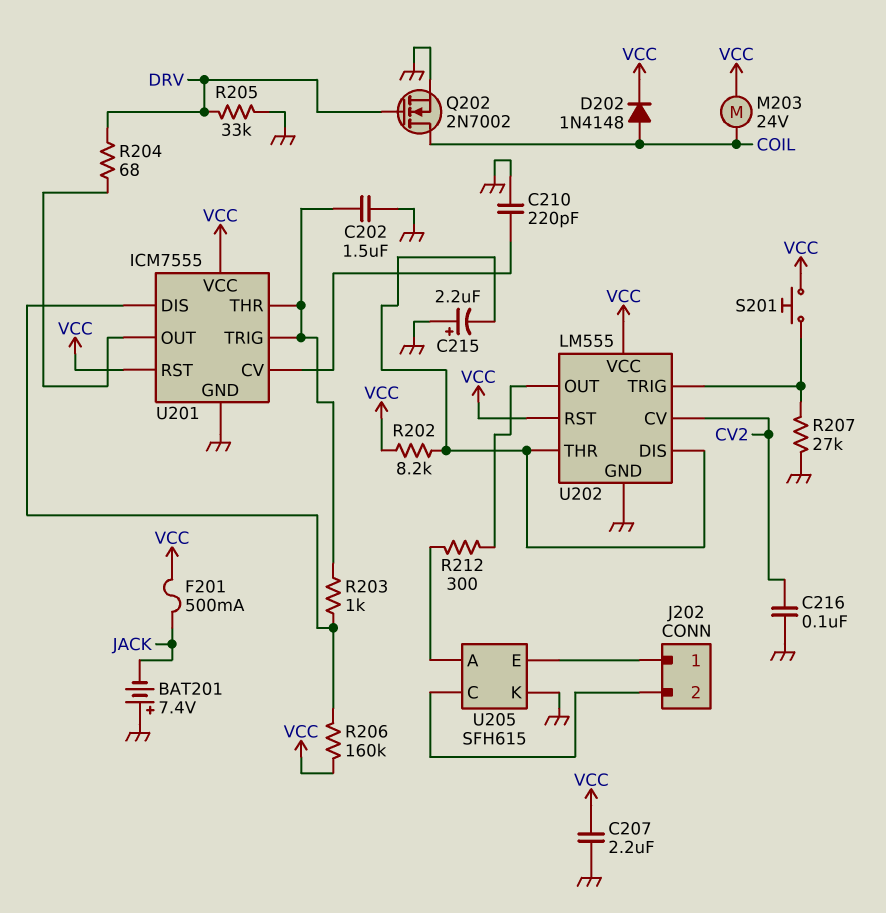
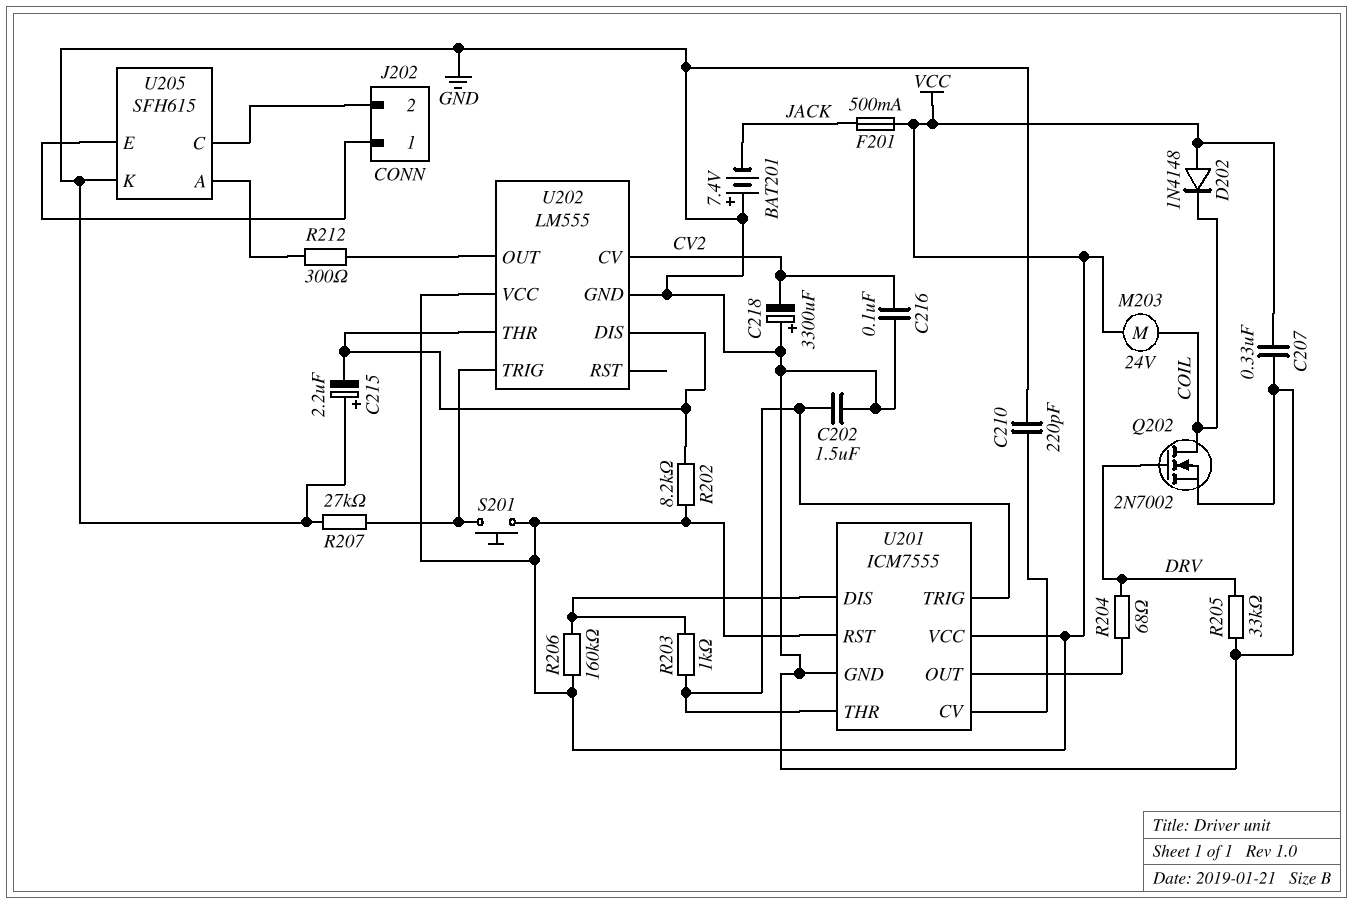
C207: 2.2uF (GND, VCC) -> 330nF (GND, VCC)
C218: none -> 3300uF (plus GND, minus CV2)
D202: diode 1N4148 (A COIL, K VCC) -> diode 1N4148 (A VCC, K COIL)
U202 pin RST: VCC -> none

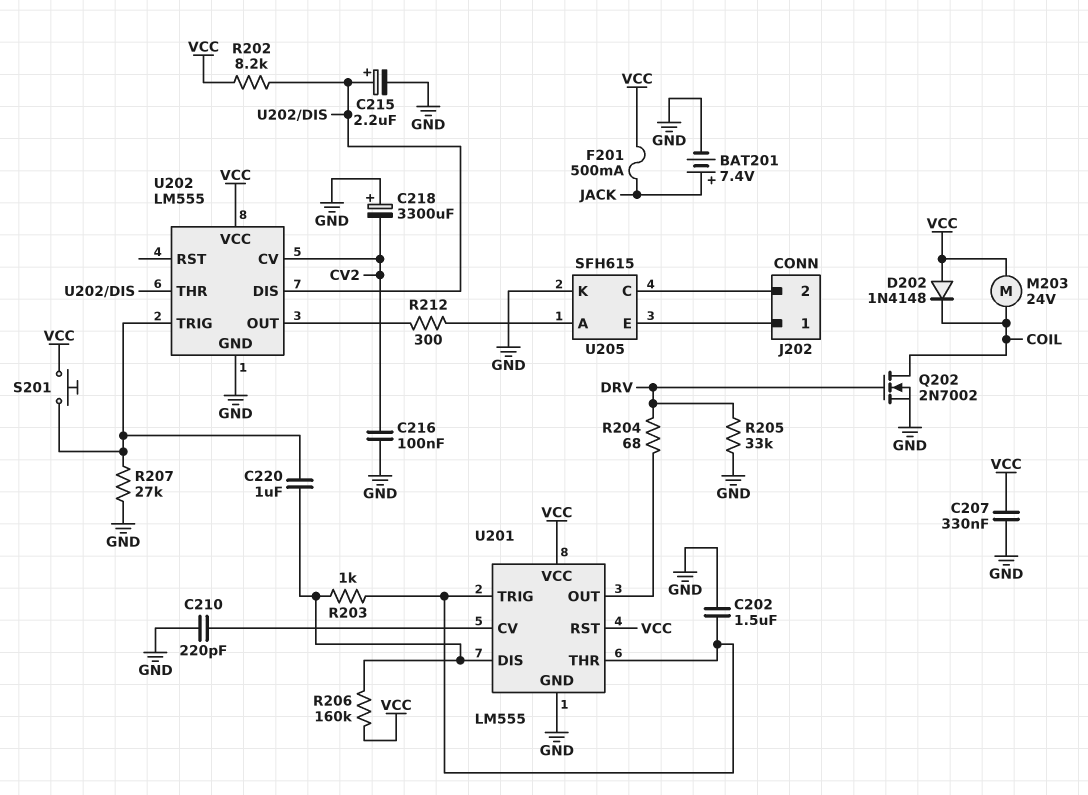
BAT201: 7.4V (plus GND, minus JACK) -> 7.4V (plus JACK, minus GND)
C215: 2.2uF (plus GND, minus U202/DIS) -> 2.2uF (plus U202/DIS, minus GND)
C220: none -> 1uF (U201/DIS, U202/TRIG)
U201: ICM7555 -> LM555

